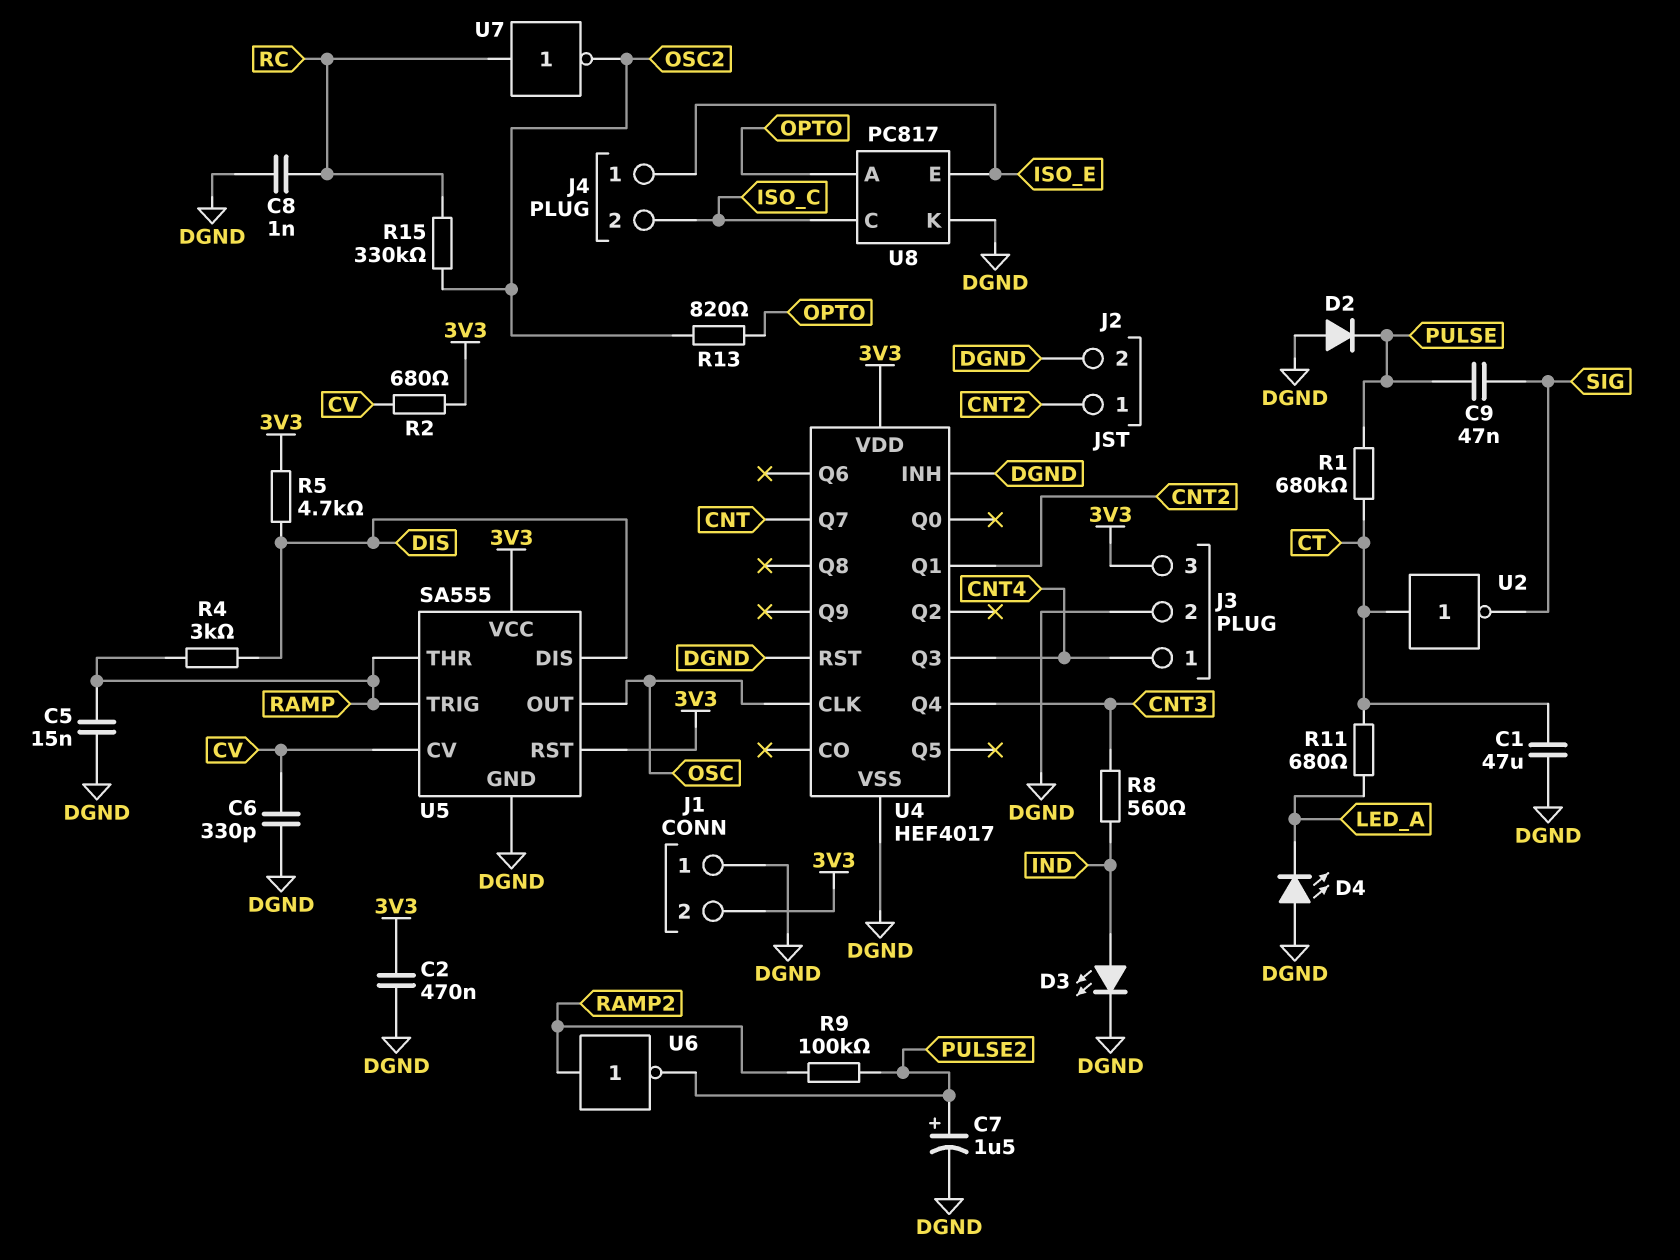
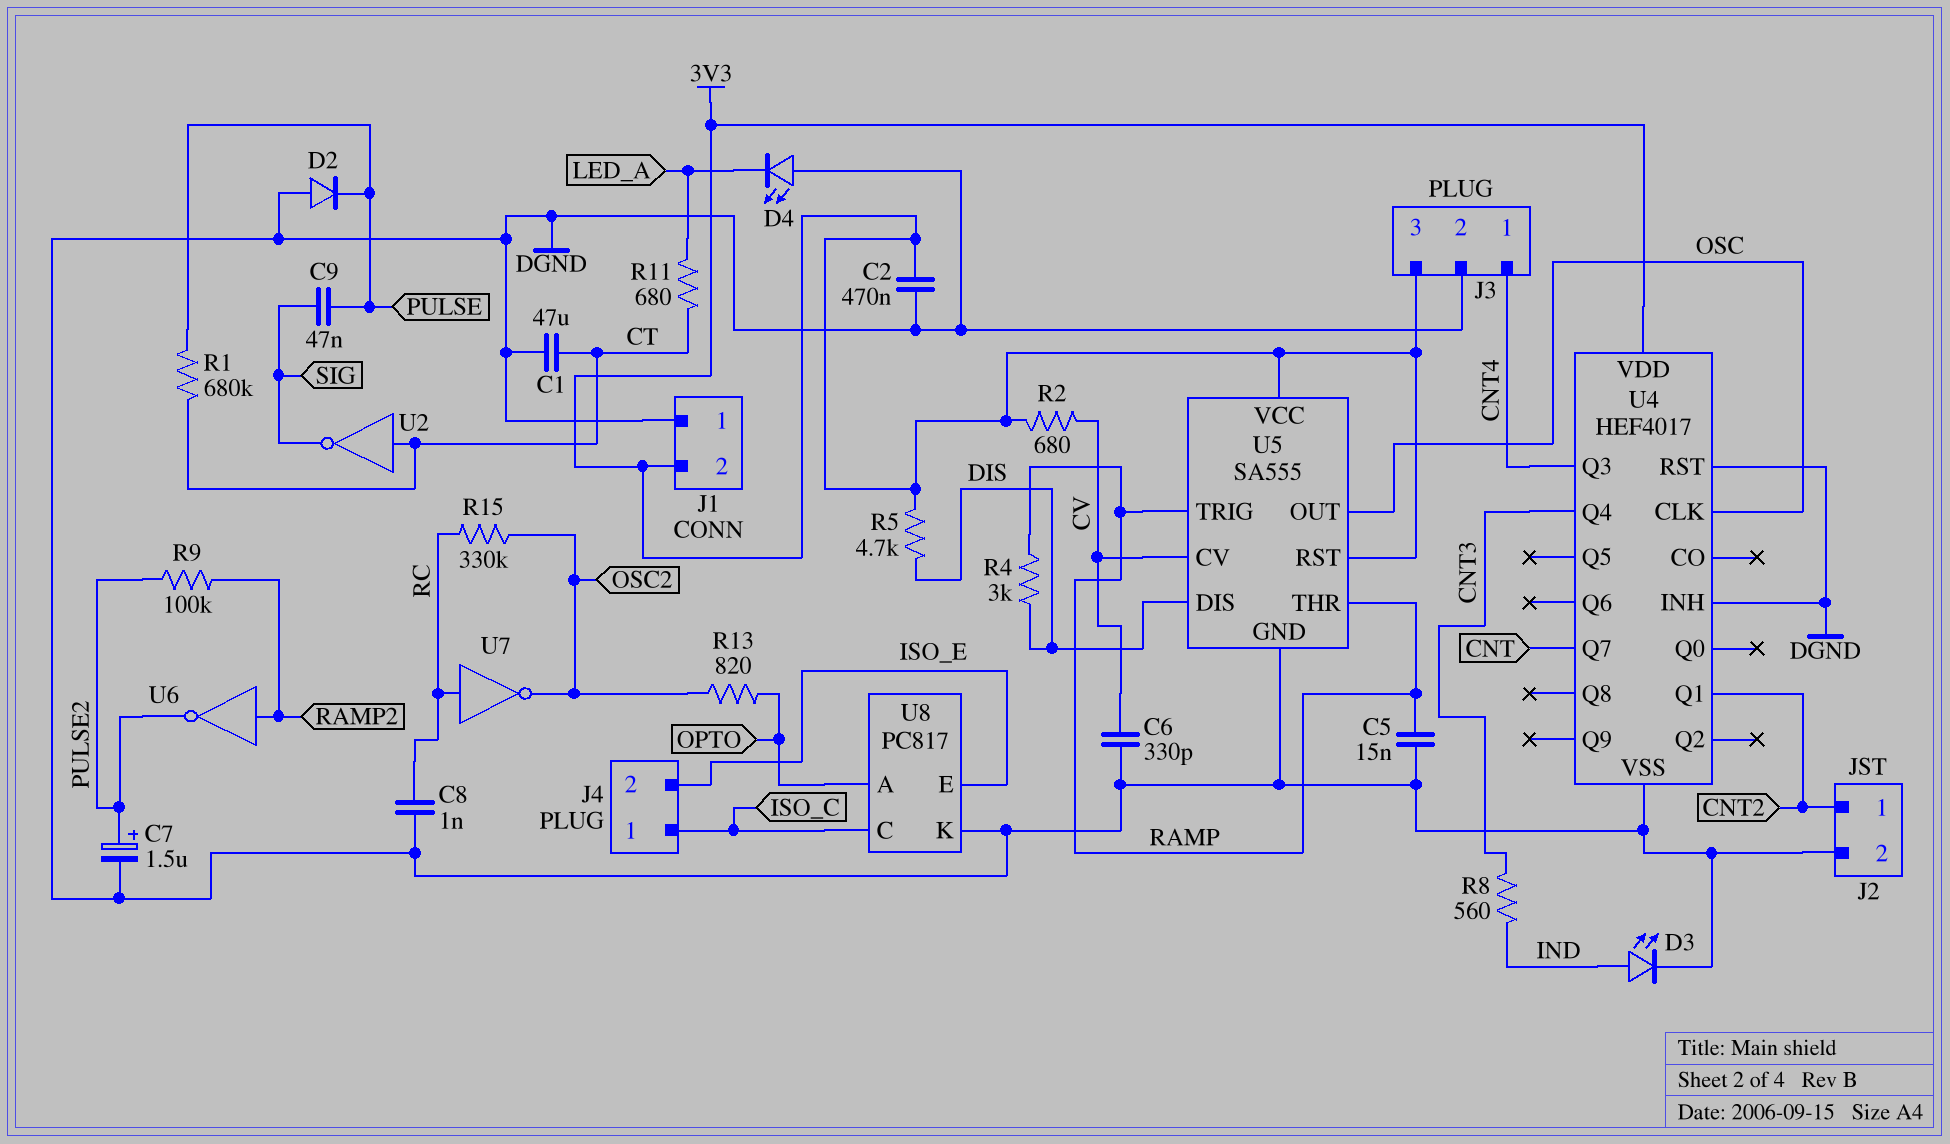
J4 pin 1: ISO_E -> ISO_C
J4 pin 2: ISO_C -> ISO_E

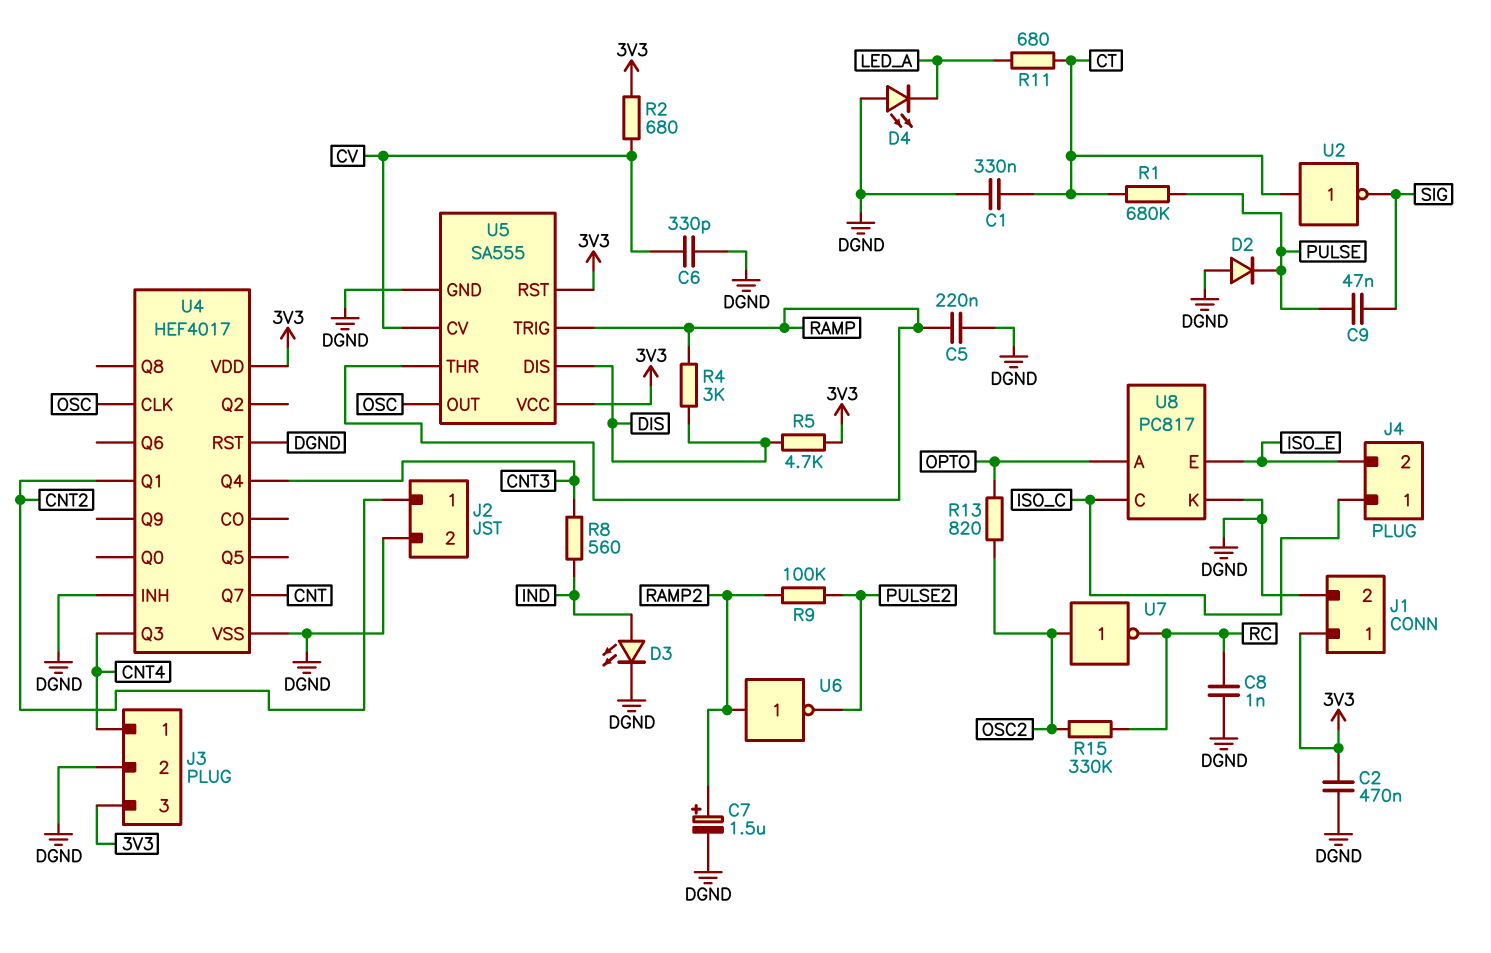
C1: 47uF (CT, DGND) -> 330nF (CT, DGND)
C5: 15nF (DGND, RAMP) -> 220nF (DGND, RAMP)
C7: 1.5uF (plus PULSE2, minus DGND) -> 1.5uF (plus RAMP2, minus DGND)
J1 pin 1: DGND -> 3V3
J1 pin 2: 3V3 -> DGND
U7: NOT (in RC, out OSC2) -> NOT (in OSC2, out RC)

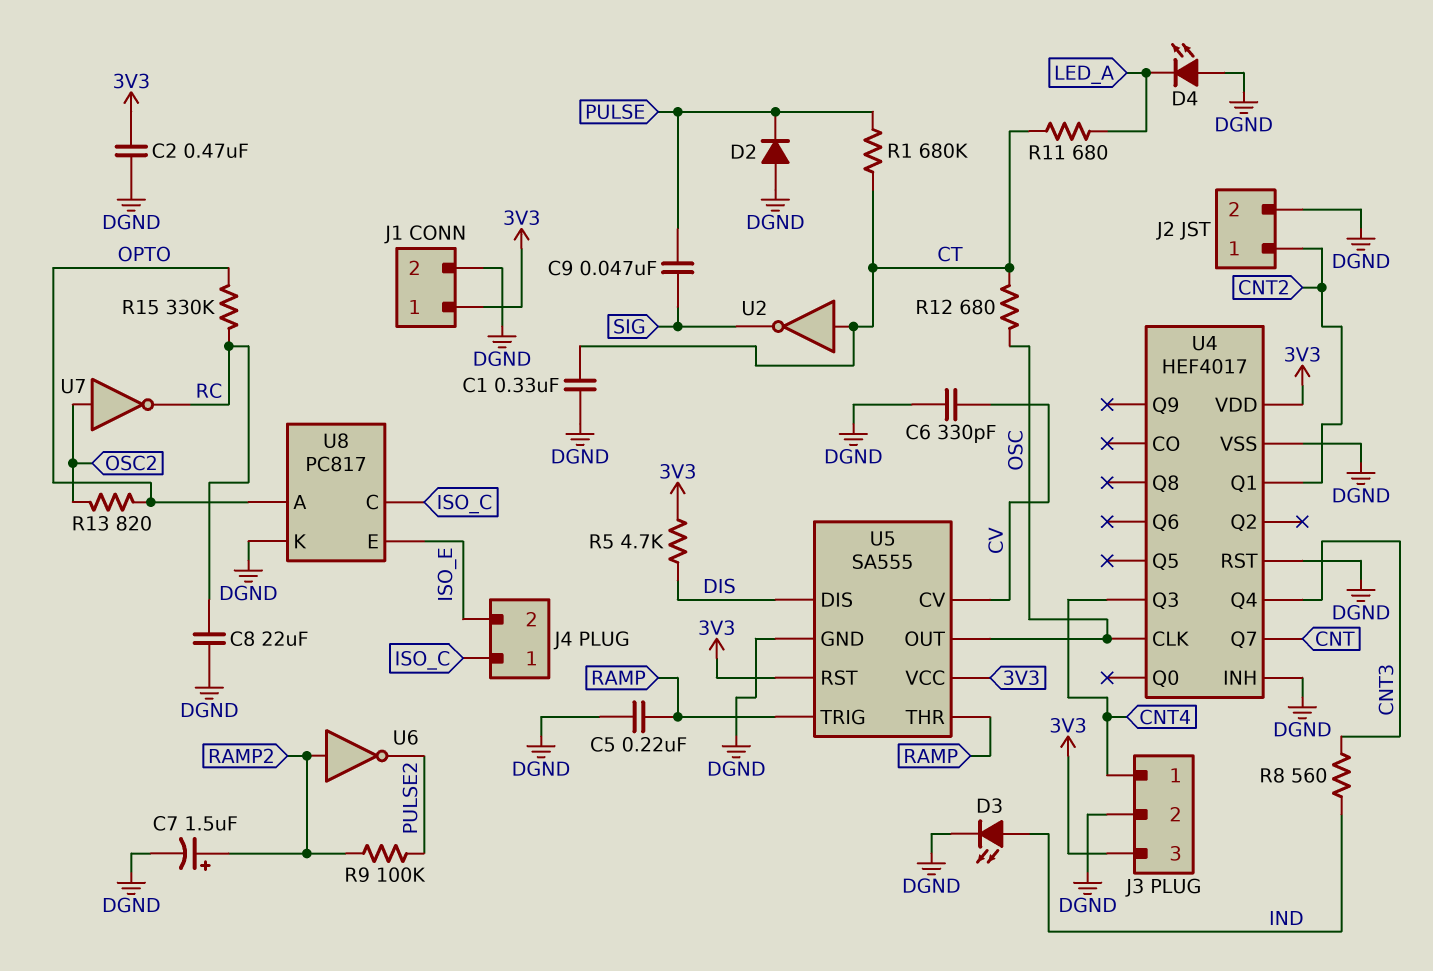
C8: 1nF (DGND, RC) -> 22uF (DGND, RC)
R2: 680 (3V3, CV) -> none
R4: 3k (DIS, RAMP) -> none
R12: none -> 680 (CT, OSC)
R15: 330k (OSC2, RC) -> 330k (OPTO, RC)

